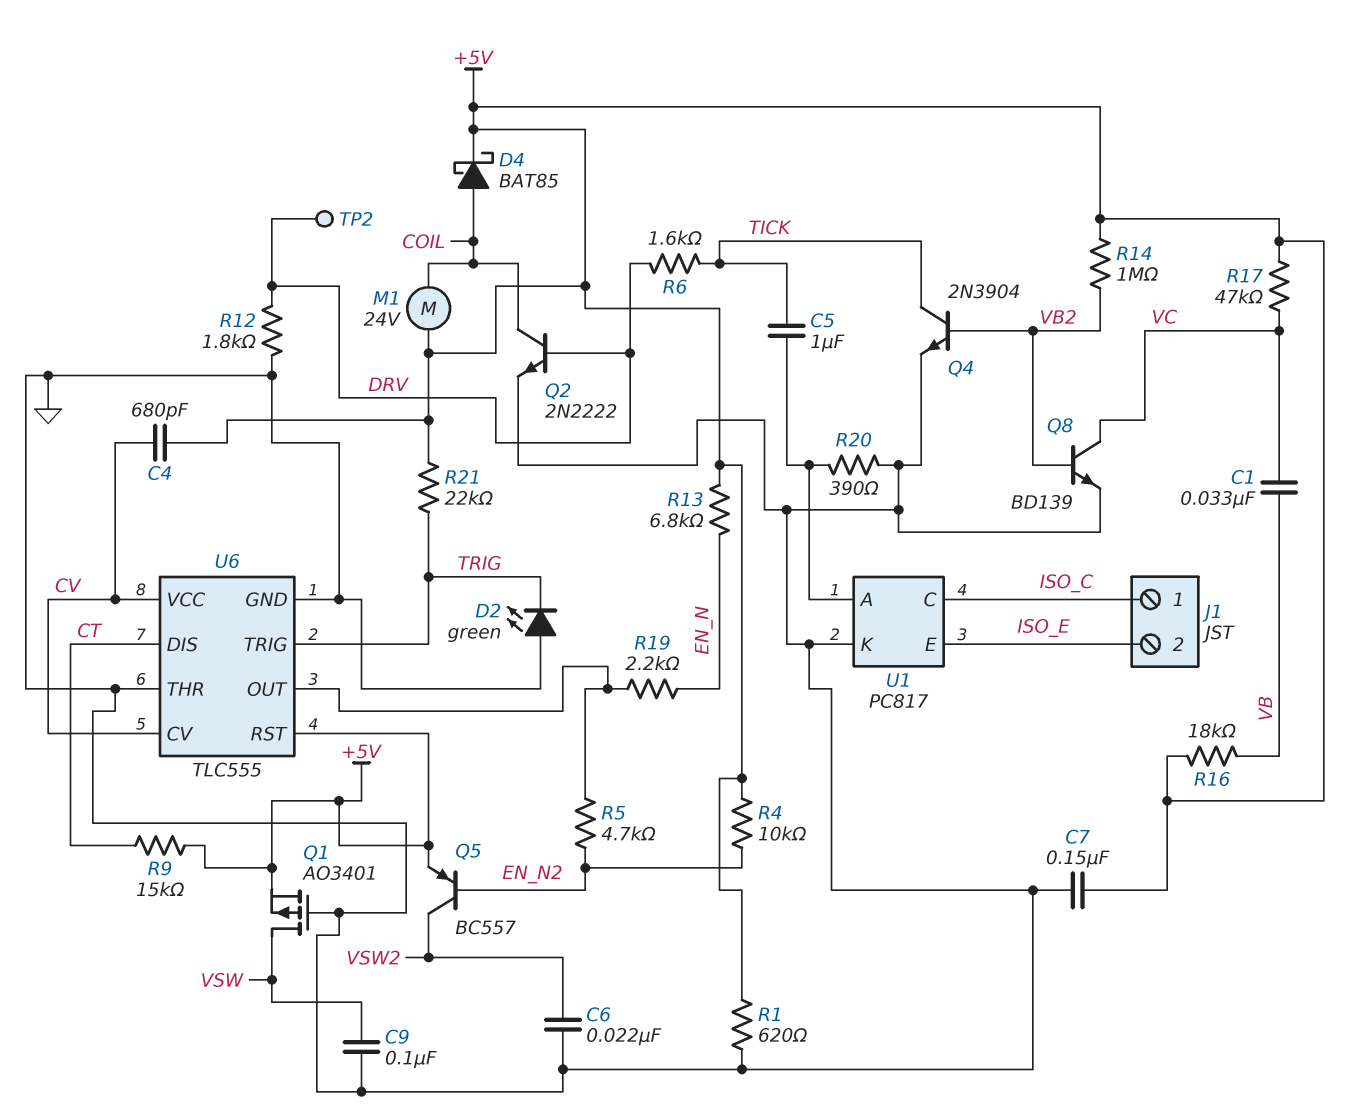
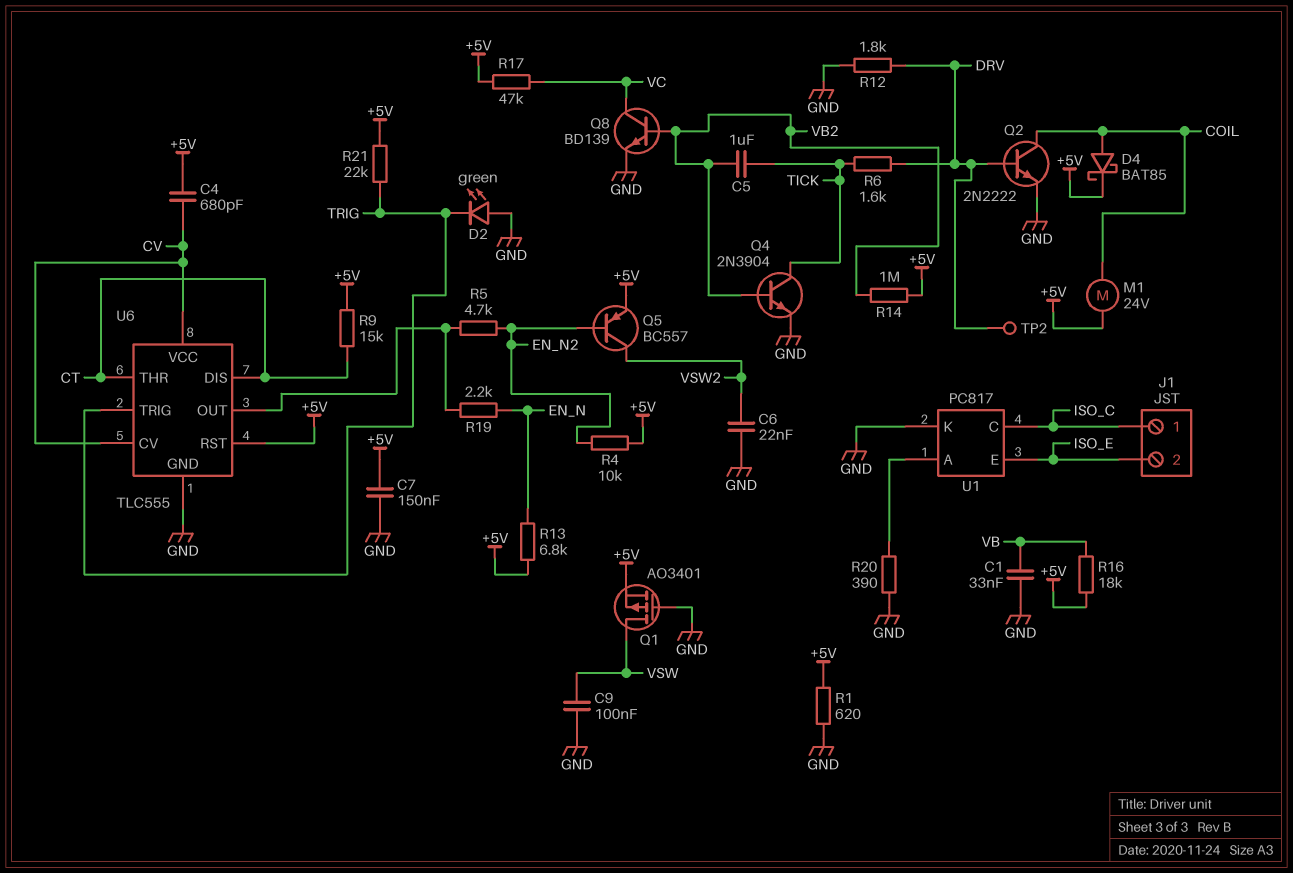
C1: 33nF (VB, VC) -> 33nF (GND, VB)
C5: 1uF (TICK, U1/A) -> 1uF (TICK, VB2)
U6 pin THR: GND -> CT

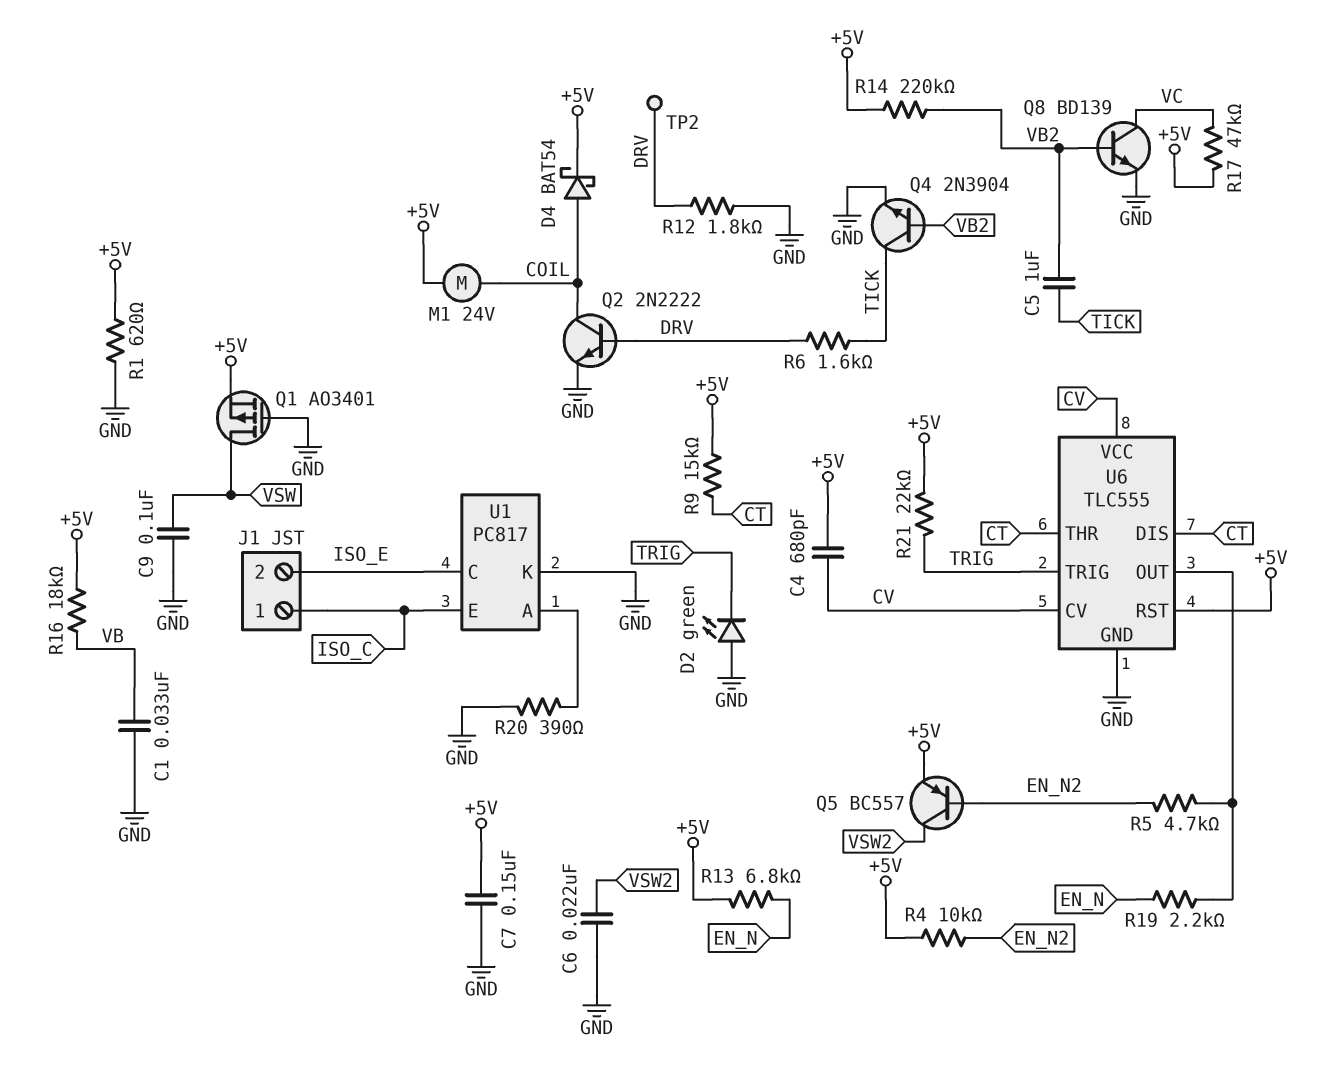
D4: schottky BAT85 (A COIL, K +5V) -> schottky BAT54 (A COIL, K +5V)
R14: 1M (+5V, VB2) -> 220k (+5V, VB2)
U1 pin C: ISO_C -> ISO_E
U1 pin E: ISO_E -> ISO_C

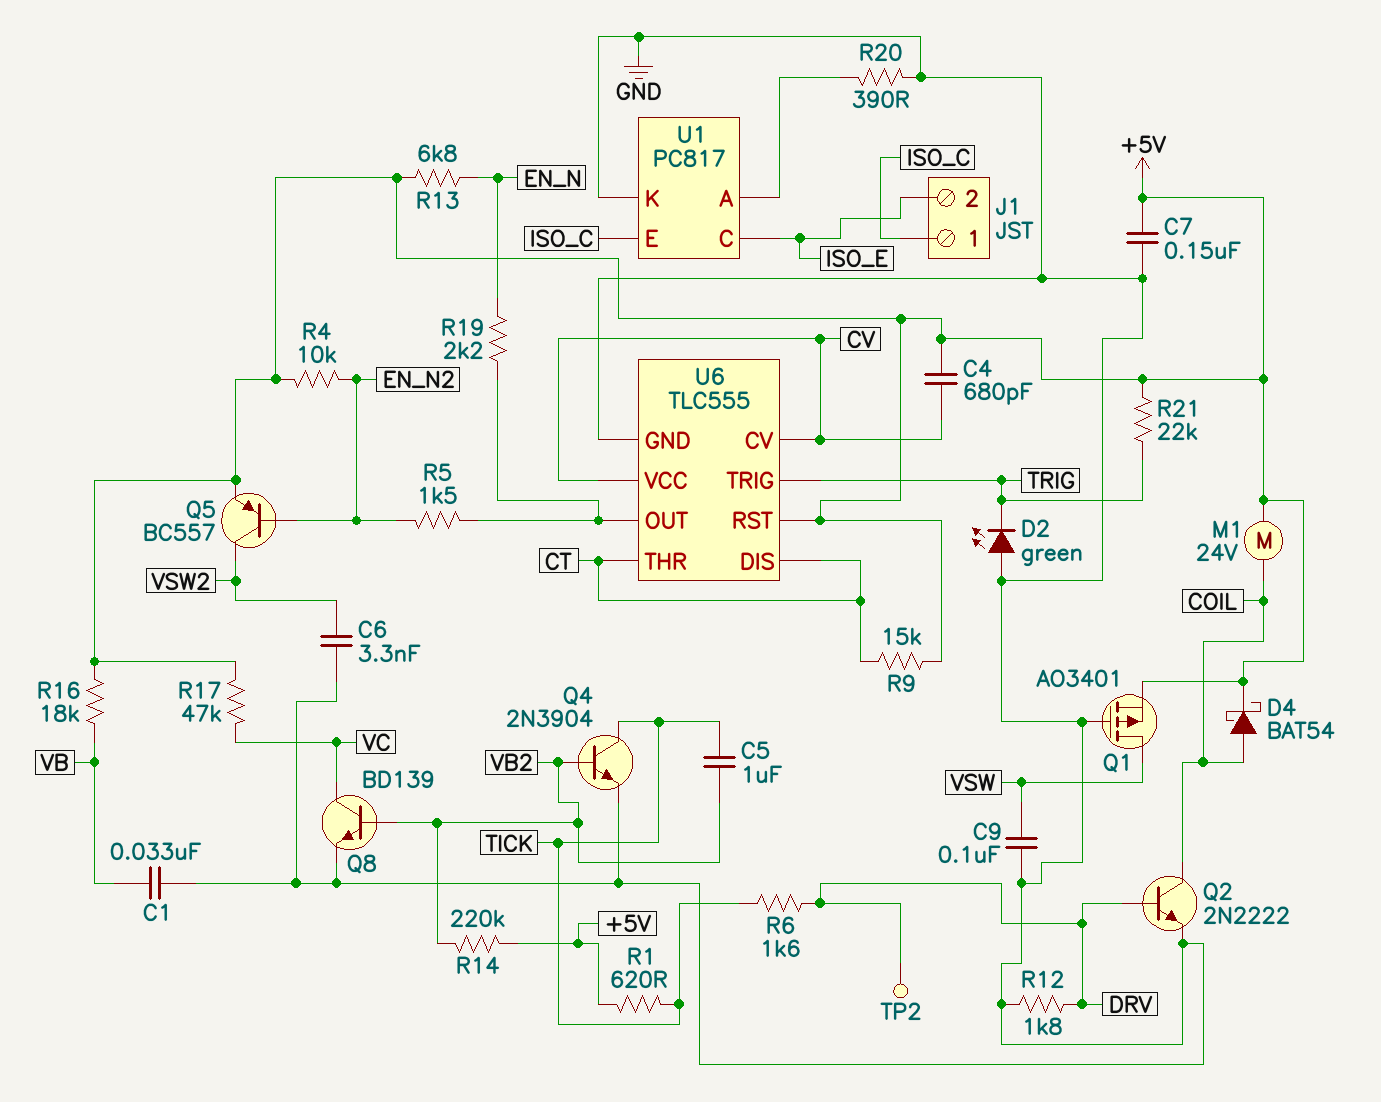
C6: 22nF (GND, VSW2) -> 3.3nF (GND, VSW2)
R1: 620 (+5V, GND) -> 620 (+5V, TICK)
R5: 4.7k (EN_N2, U6/OUT) -> 1.5k (EN_N2, U6/OUT)

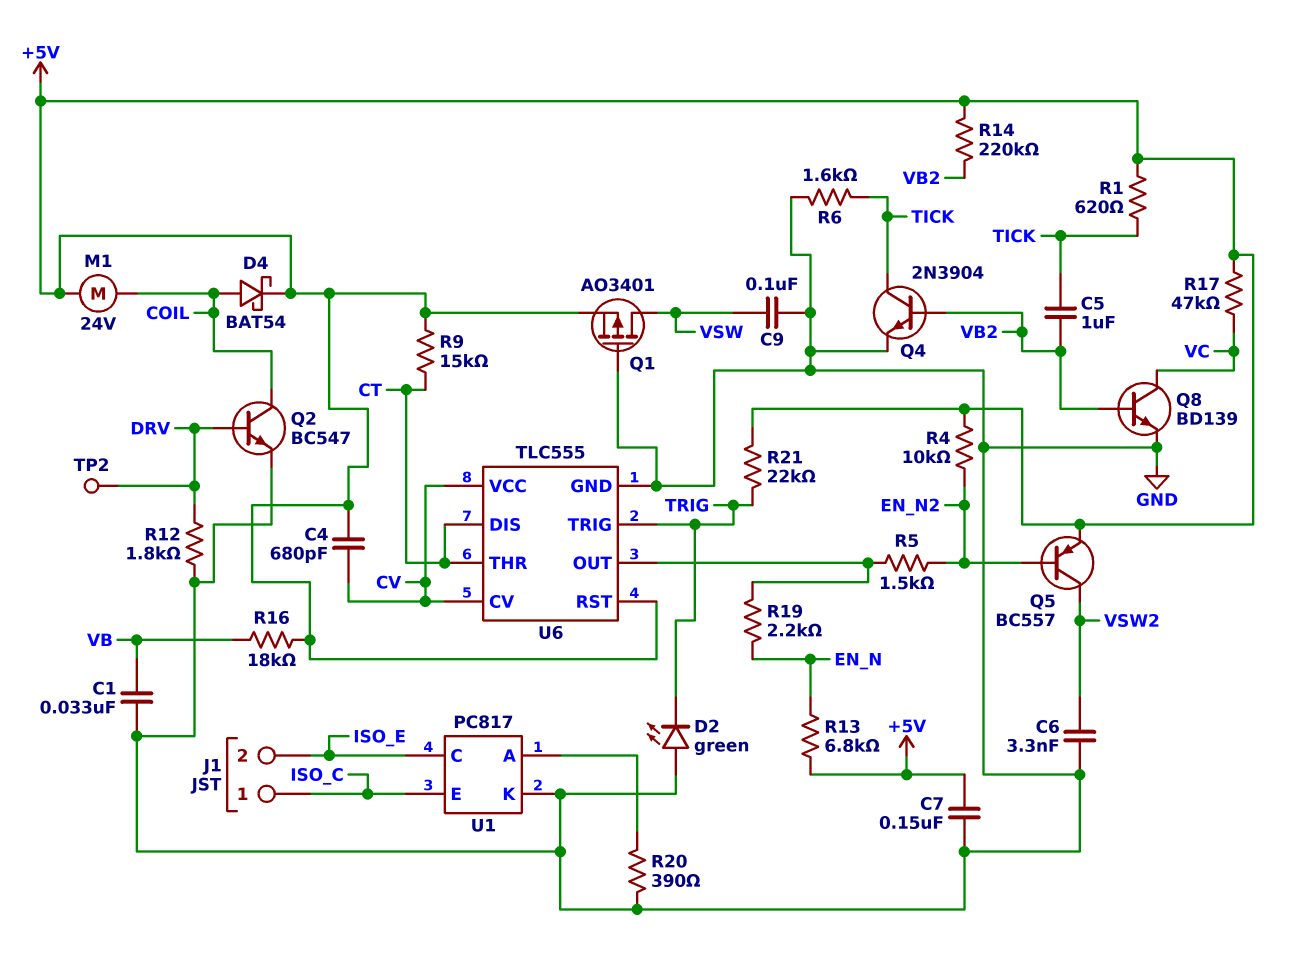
Q2: NPN 2N2222 (B DRV, C COIL, E GND) -> NPN BC547 (B DRV, C COIL, E GND)
R6: 1.6k (DRV, TICK) -> 1.6k (GND, TICK)

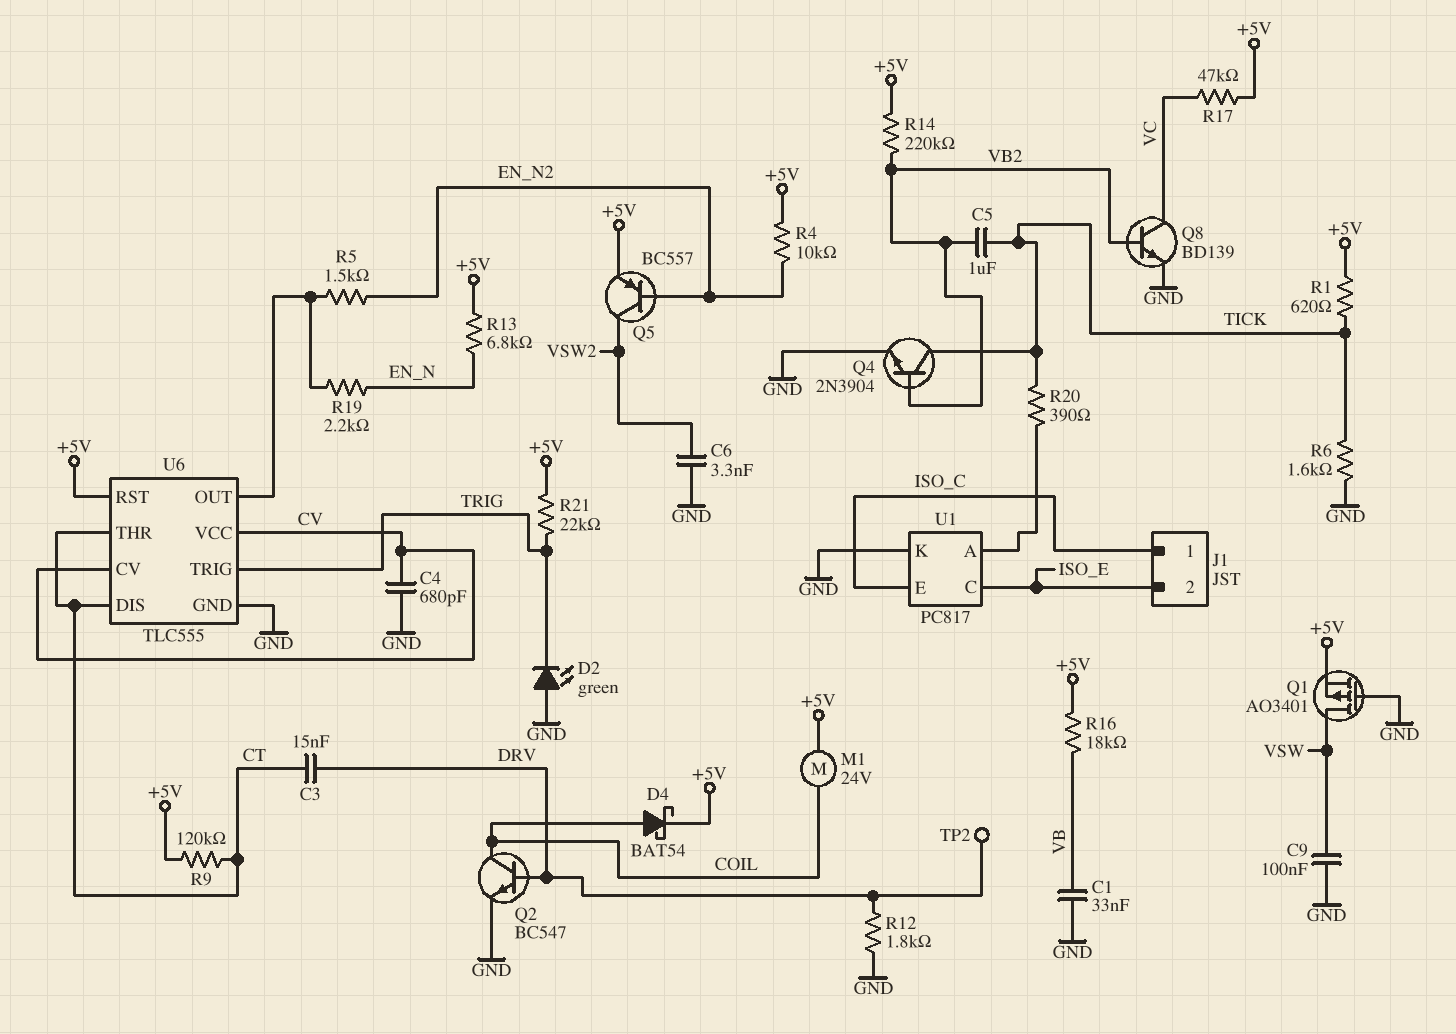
C3: none -> 15nF (CT, DRV)
C4: 680pF (+5V, CV) -> 680pF (CV, GND)
C7: 150nF (+5V, GND) -> none
R9: 15k (+5V, CT) -> 120k (+5V, CT)
R20: 390 (GND, U1/A) -> 390 (TICK, U1/A)

